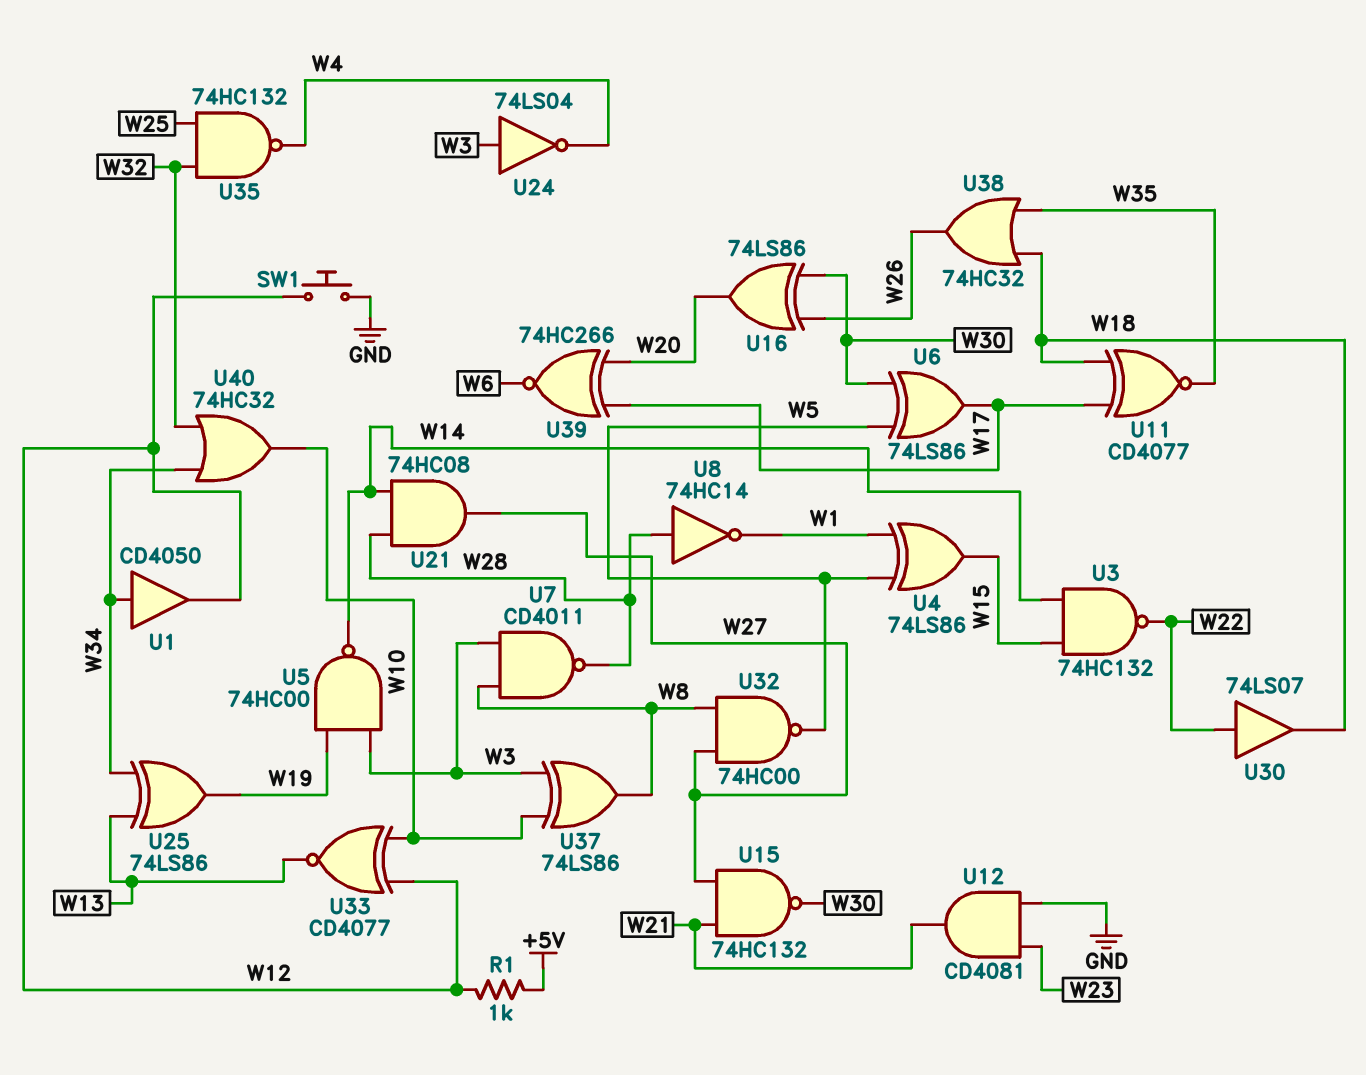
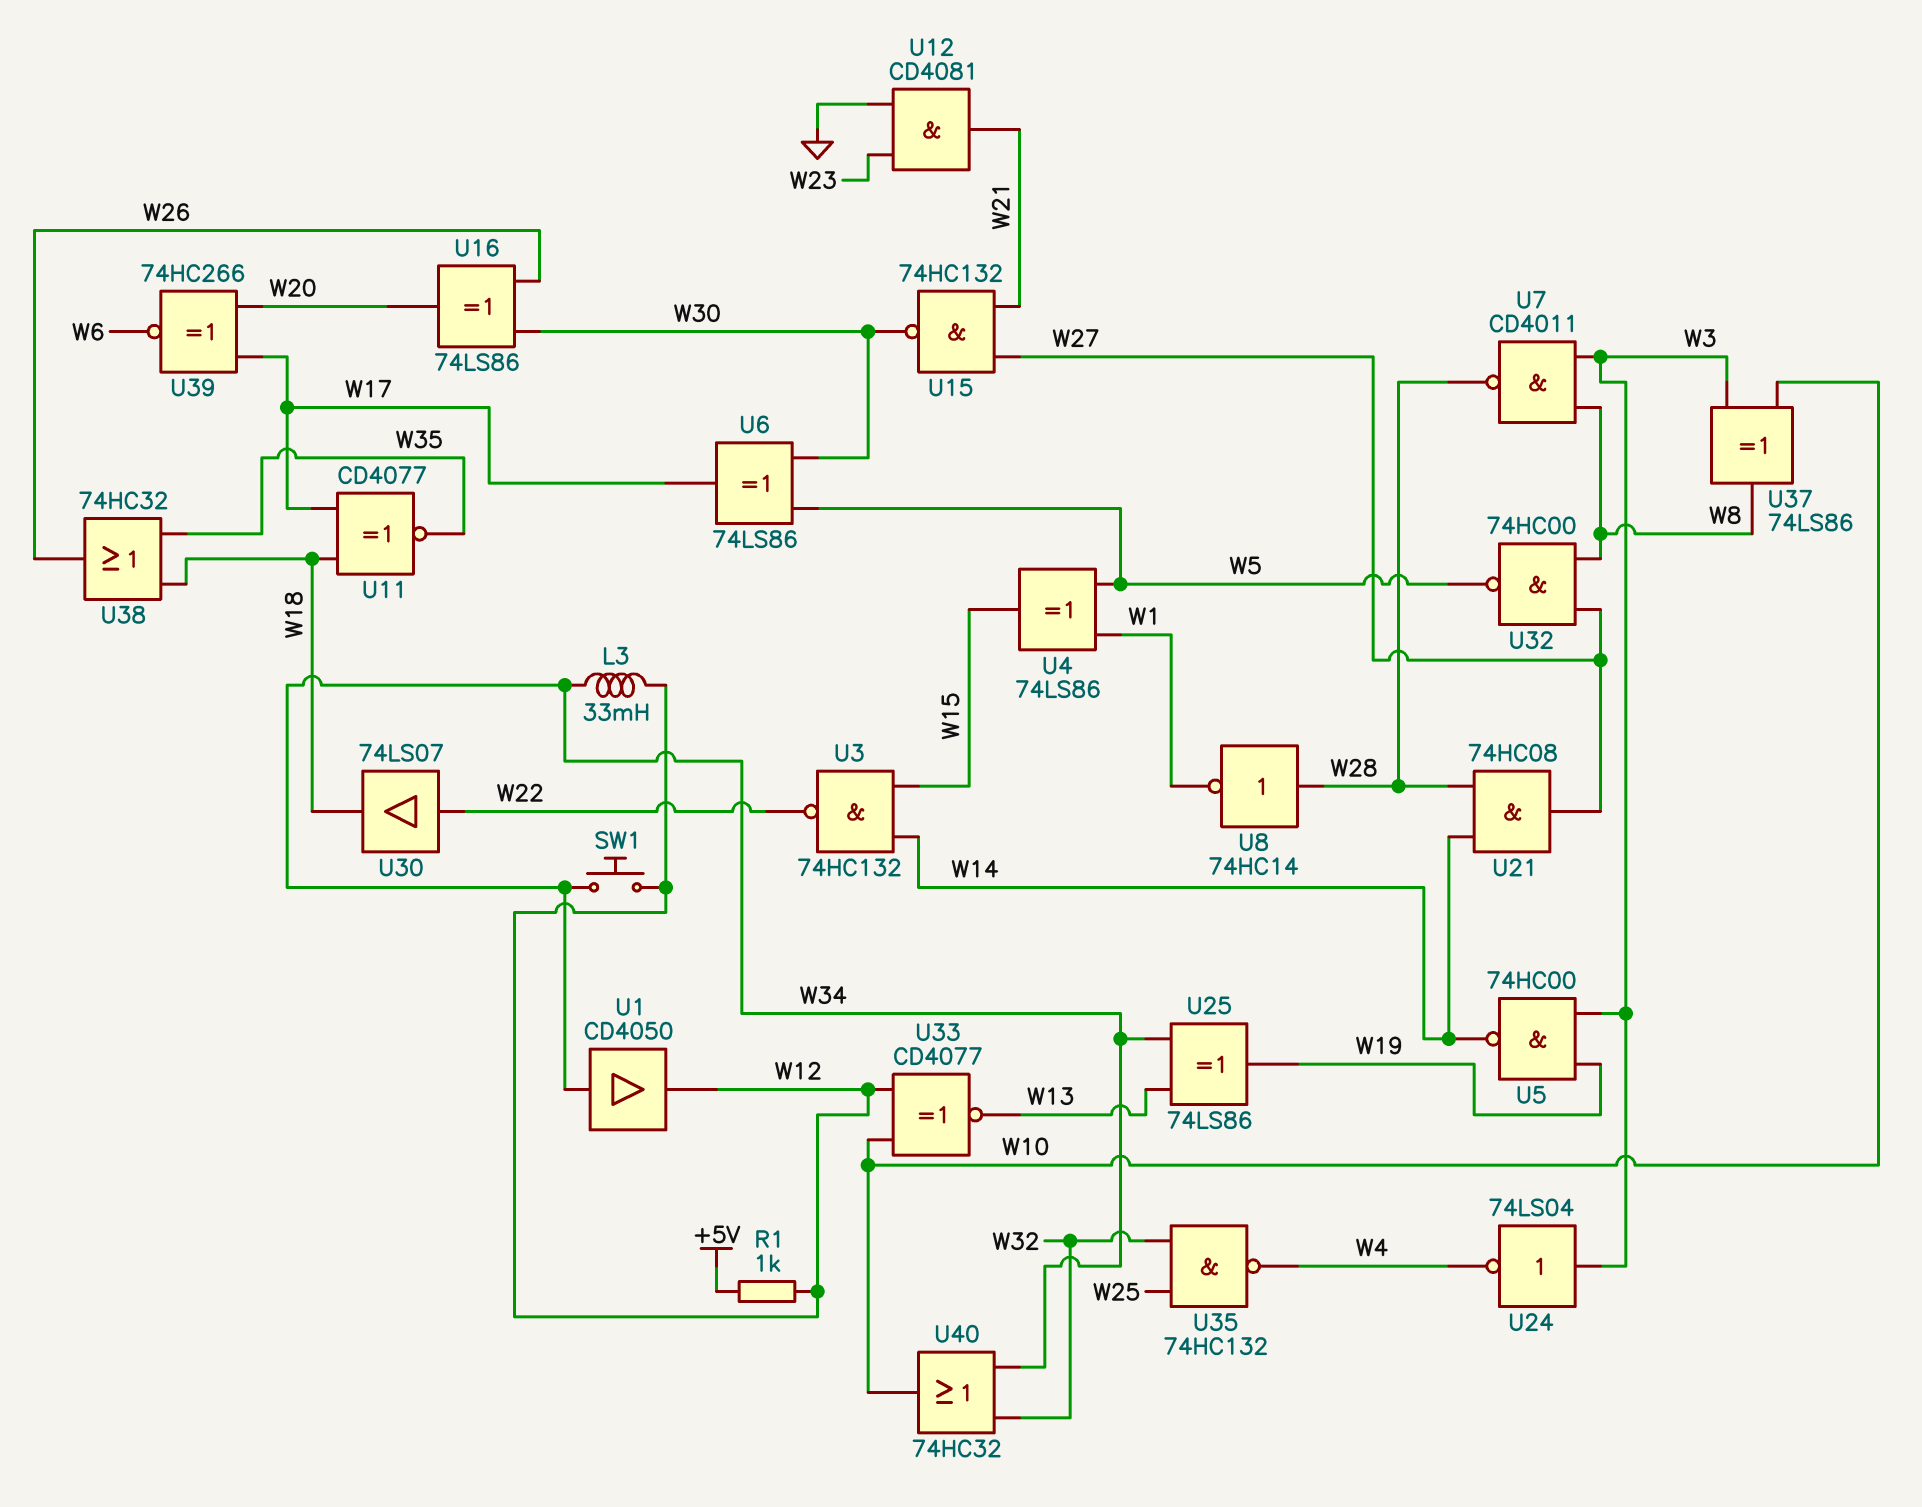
L3: none -> 33mH (W12, W34)
SW1: button (GND, W12) -> button (W12, W34)

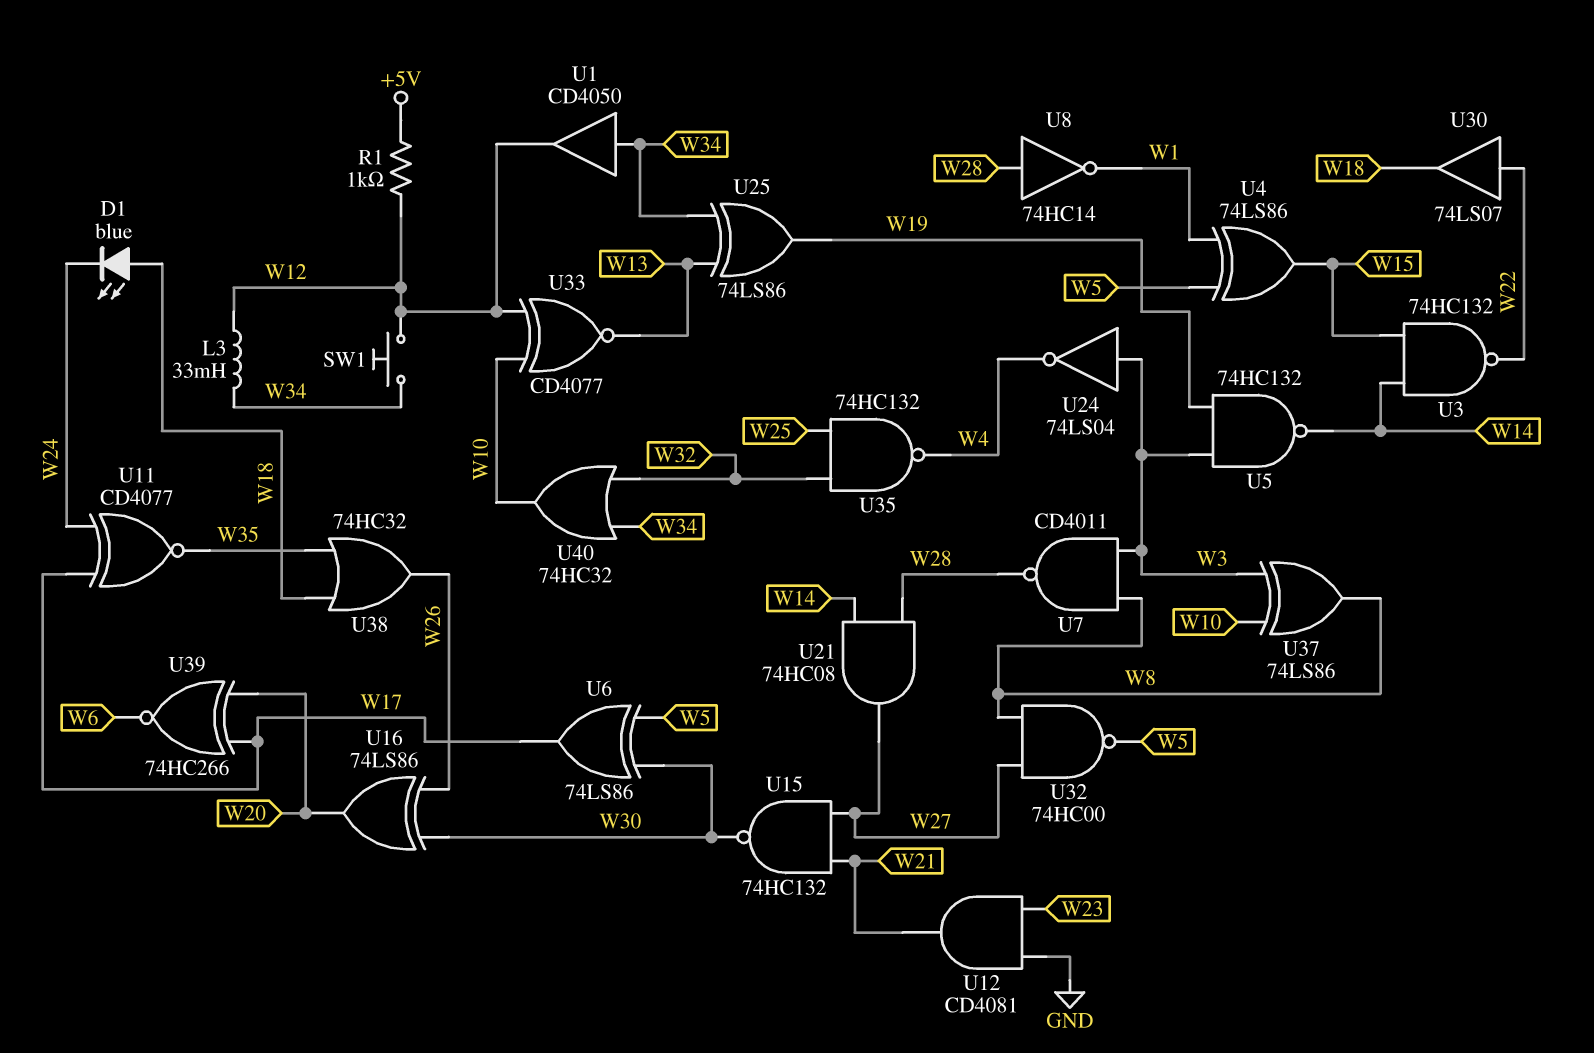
D1: none -> LED blue (A W18, K W24)
U5: NAND 74HC00 (in W3, in W19, out W14) -> NAND 74HC132 (in W3, in W19, out W14)
U11: XNOR CD4077 (in W17, in W18, out W35) -> XNOR CD4077 (in W17, in W24, out W35)

